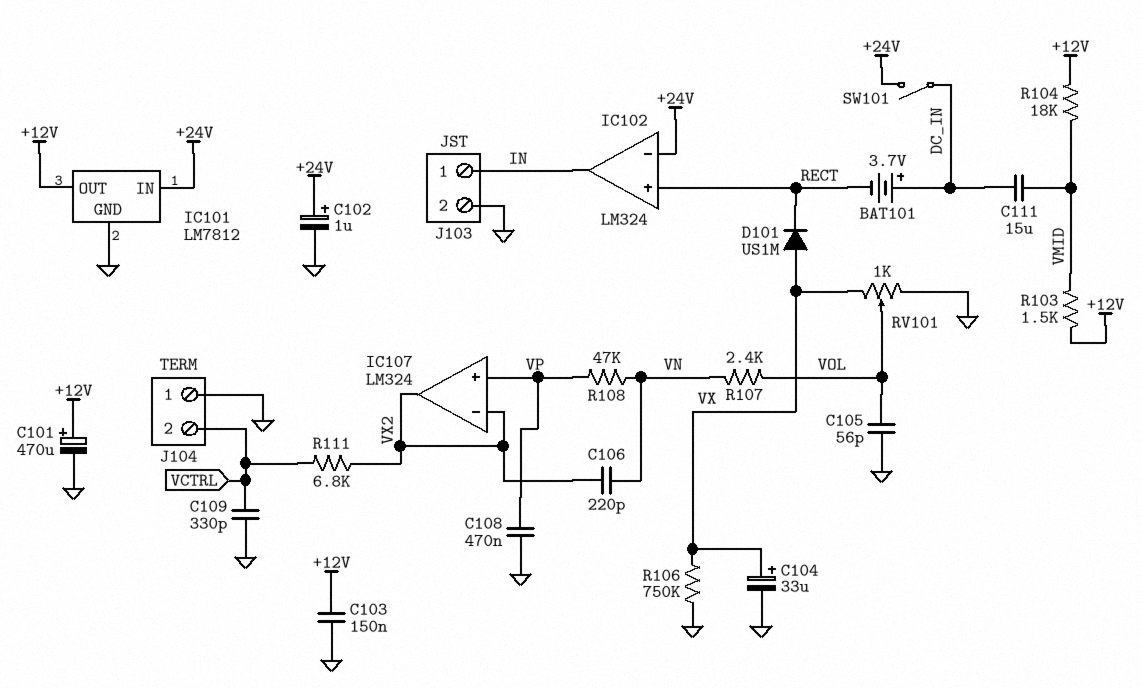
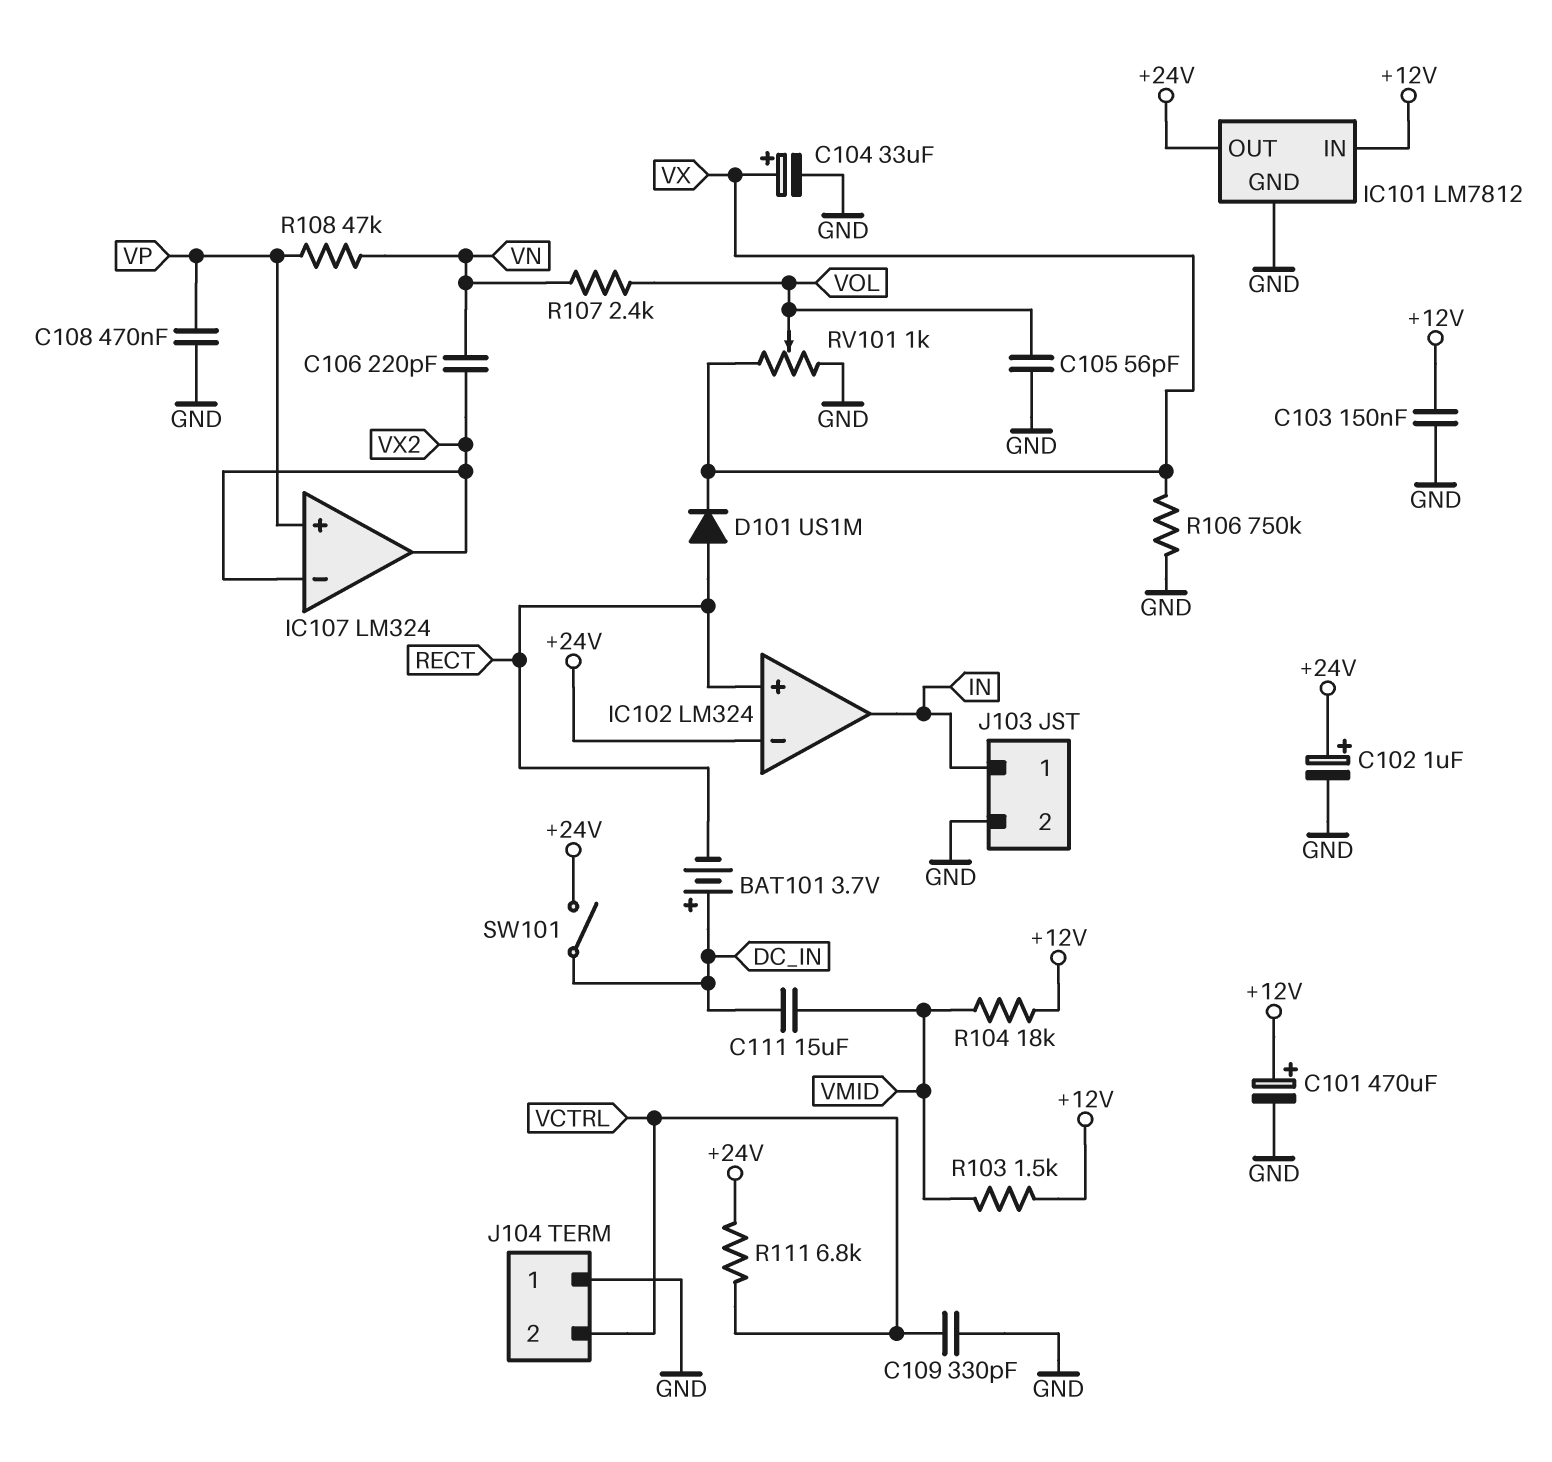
D101: diode US1M (A VX, K RECT) -> diode US1M (A RECT, K VX)
IC101 pin IN: +24V -> +12V
IC101 pin OUT: +12V -> +24V
R111: 6.8k (VCTRL, VX2) -> 6.8k (+24V, VCTRL)

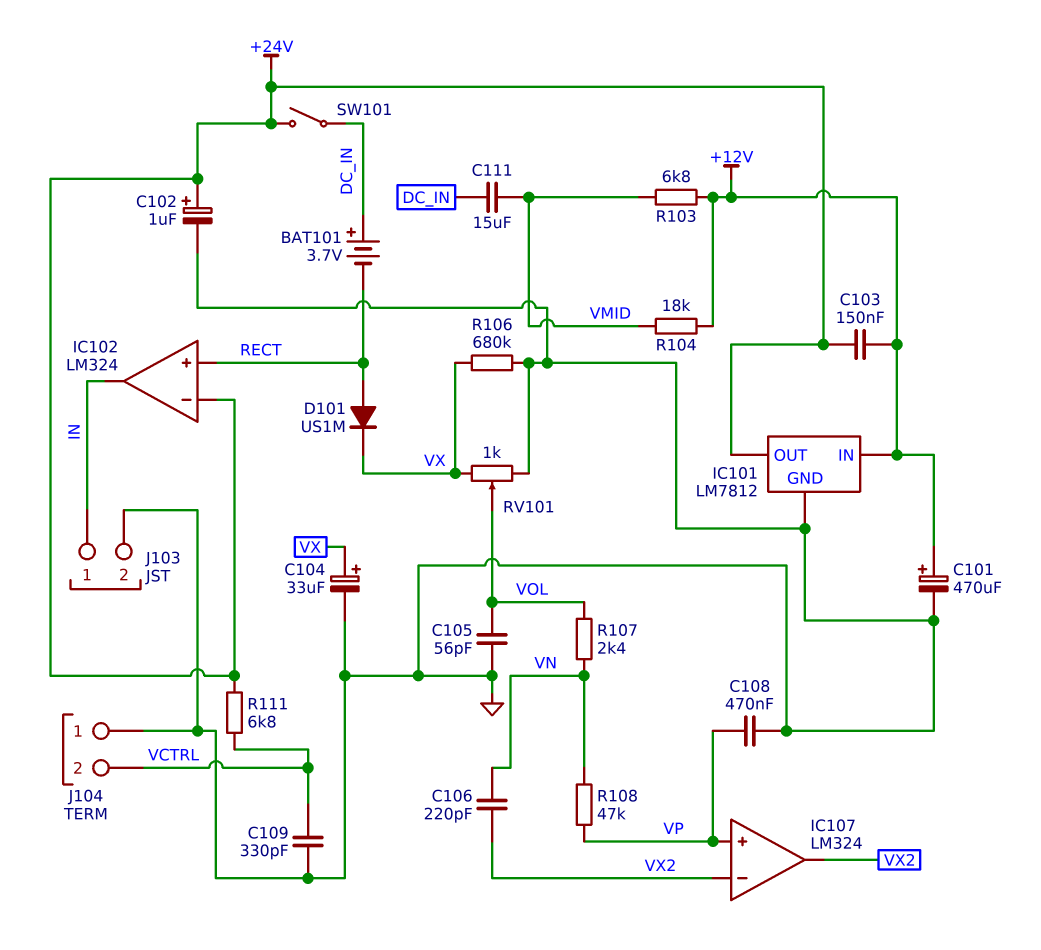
C103: 150nF (+12V, GND) -> 150nF (+12V, +24V)
R103: 1.5k (+12V, VMID) -> 6.8k (+12V, VMID)
R106: 750k (GND, VX) -> 680k (GND, VX)

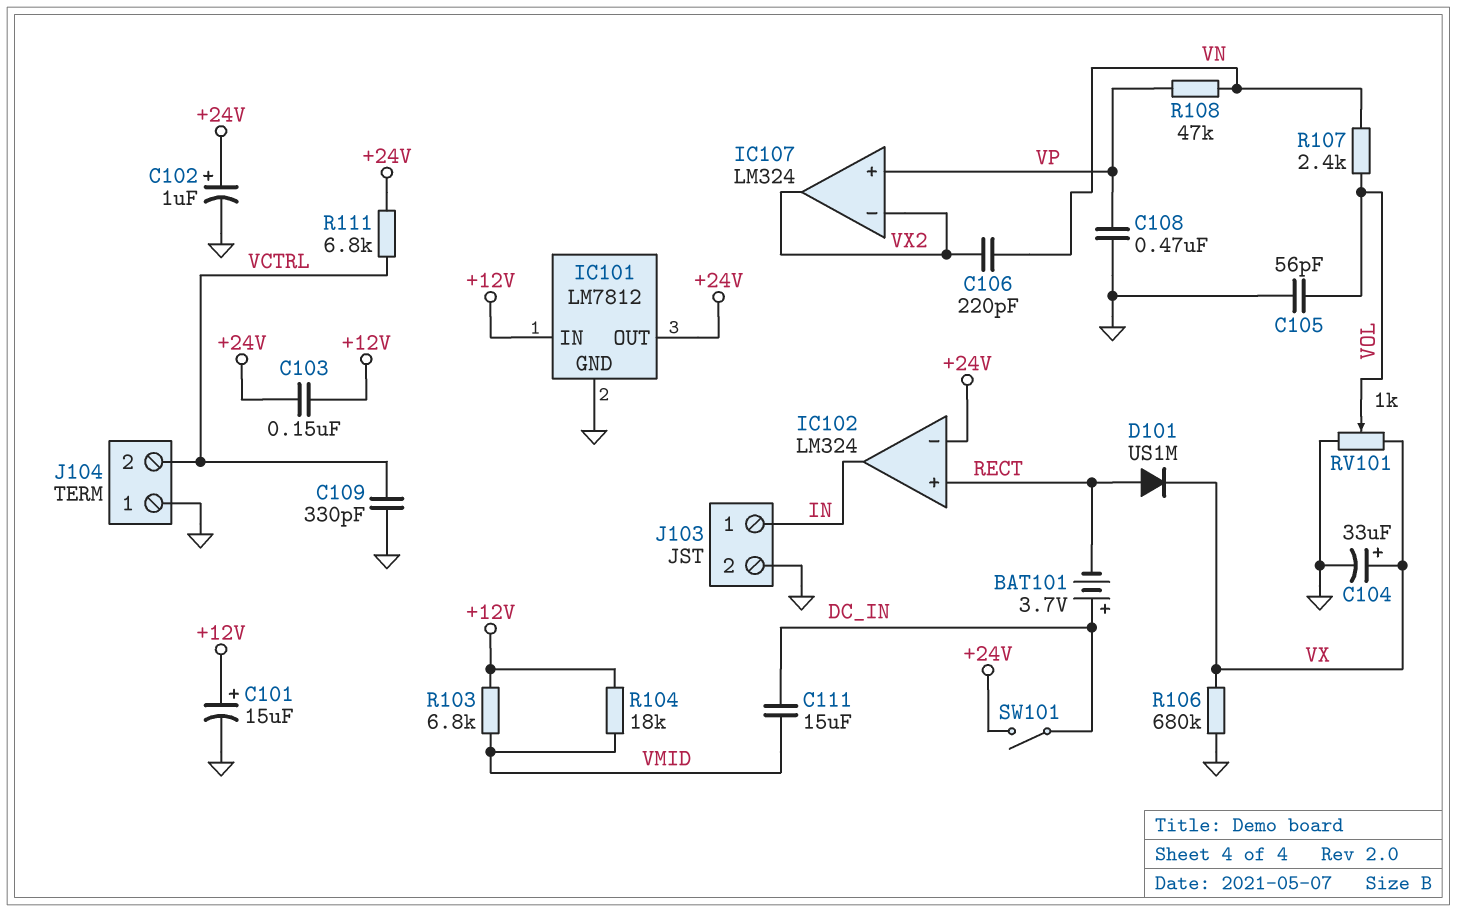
C101: 470uF (plus +12V, minus GND) -> 15uF (plus +12V, minus GND)

